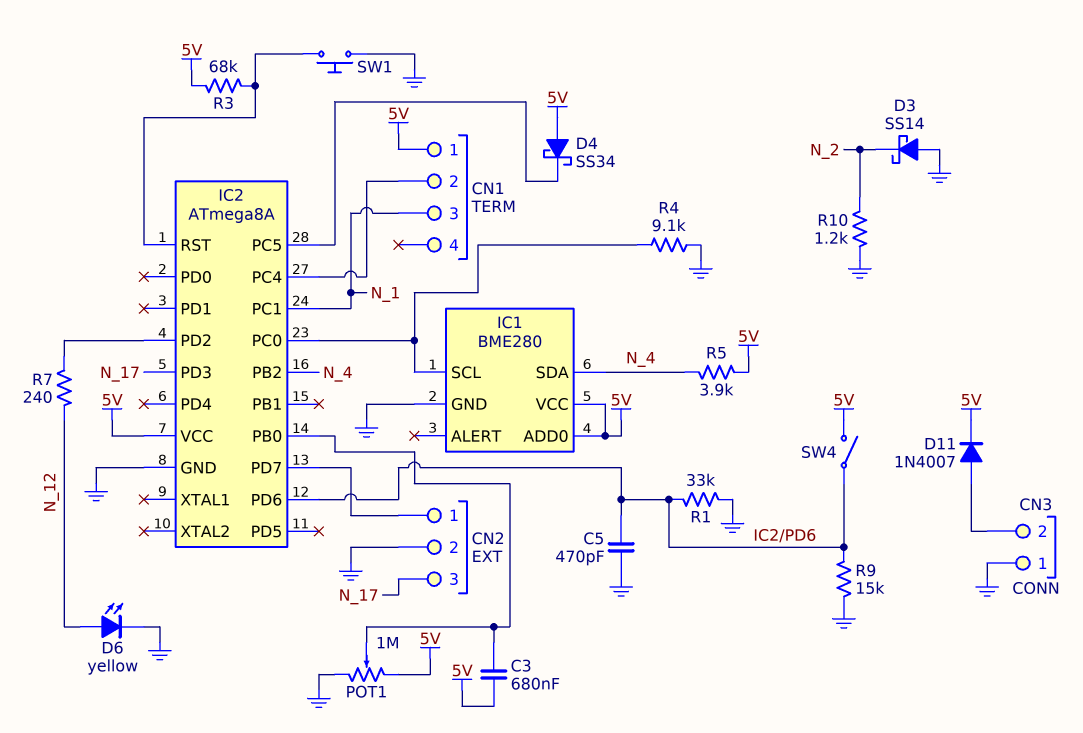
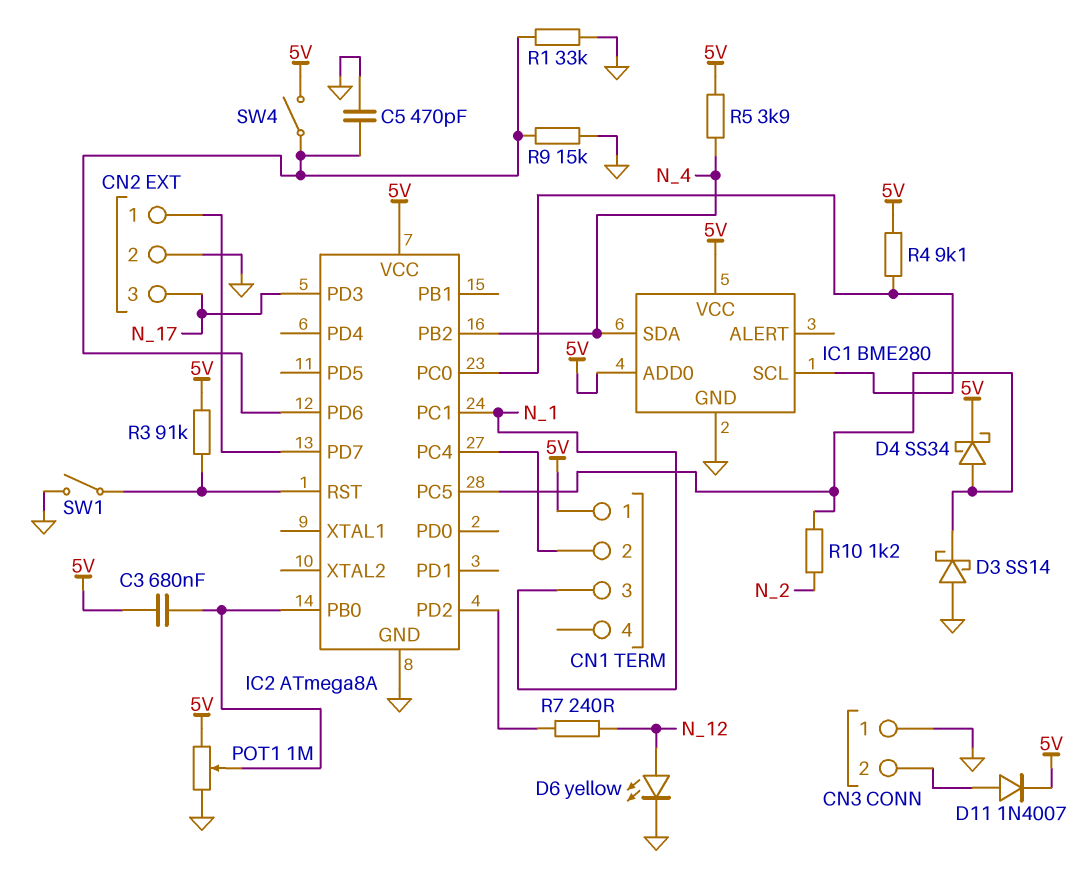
D3: schottky SS14 (A GND, K N_2) -> schottky SS14 (A GND, K IC2/PC5)
D4: schottky SS34 (A 5V, K IC2/PC5) -> schottky SS34 (A IC2/PC5, K 5V)
R3: 68k (5V, IC2/RST) -> 91k (5V, IC2/RST)
R4: 9.1k (GND, IC1/SCL) -> 9.1k (5V, IC1/SCL)
R10: 1.2k (GND, N_2) -> 1.2k (IC2/PC5, N_2)
SW1: button (GND, IC2/RST) -> switch (GND, IC2/RST)

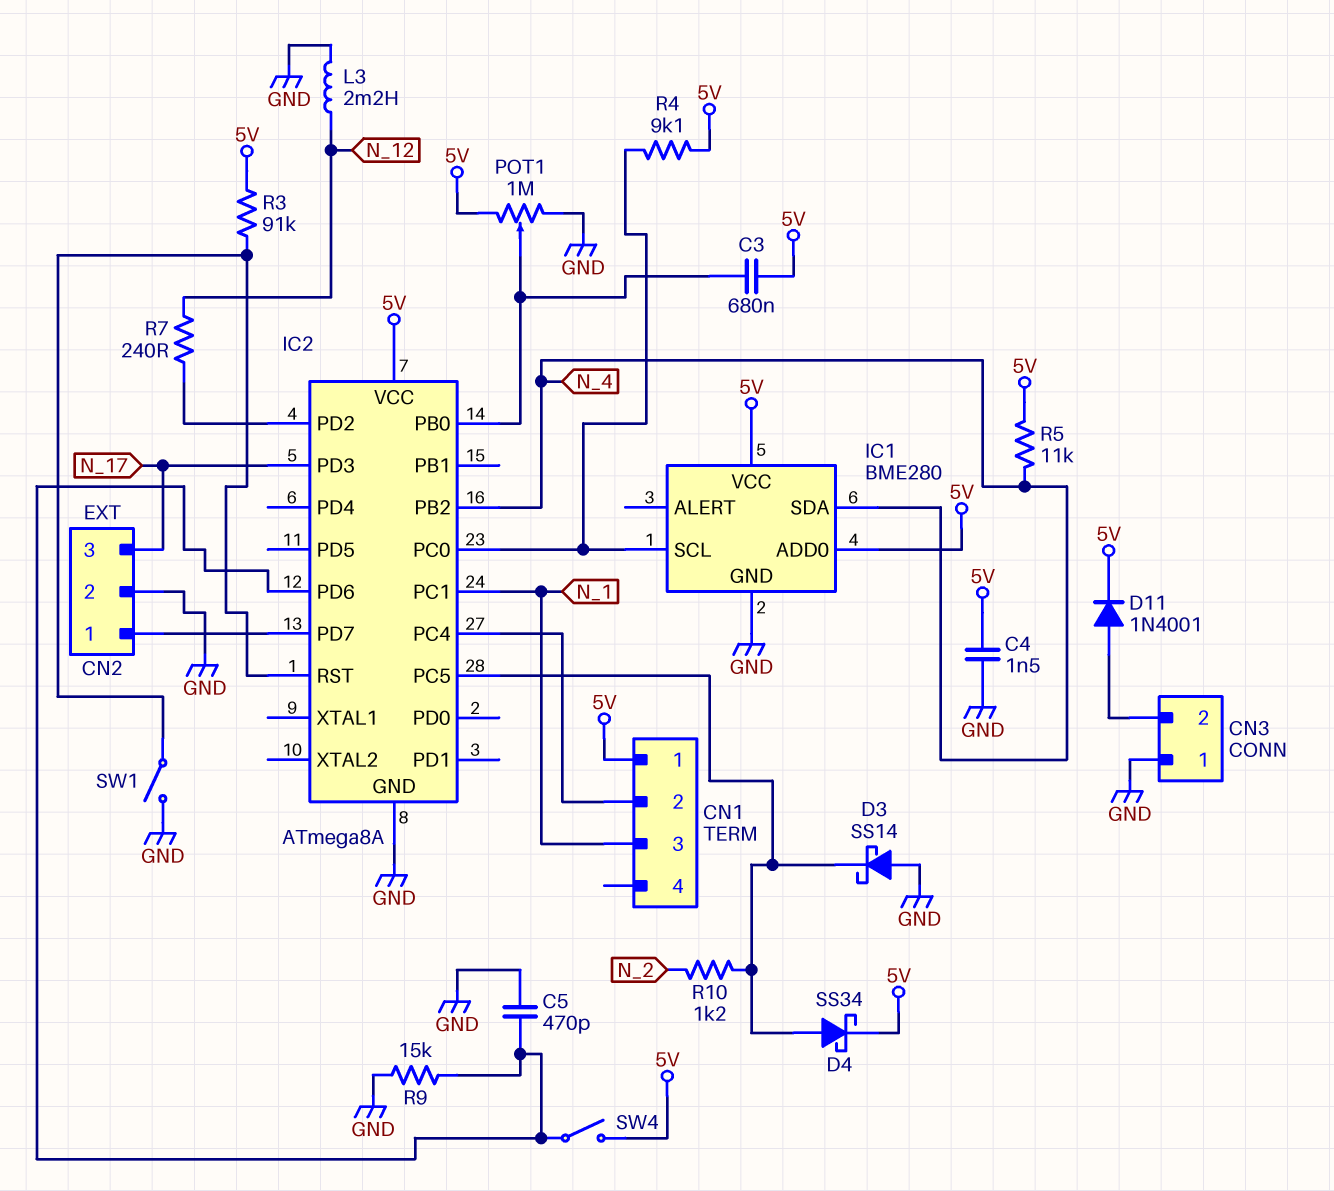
C4: none -> 1.5nF (5V, GND)
D6: LED yellow (A N_12, K GND) -> none
D11: diode 1N4007 (A CN3/2, K 5V) -> diode 1N4001 (A CN3/2, K 5V)
L3: none -> 2.2mH (GND, N_12)
R1: 33k (GND, IC2/PD6) -> none
R5: 3.9k (5V, N_4) -> 11k (5V, N_4)

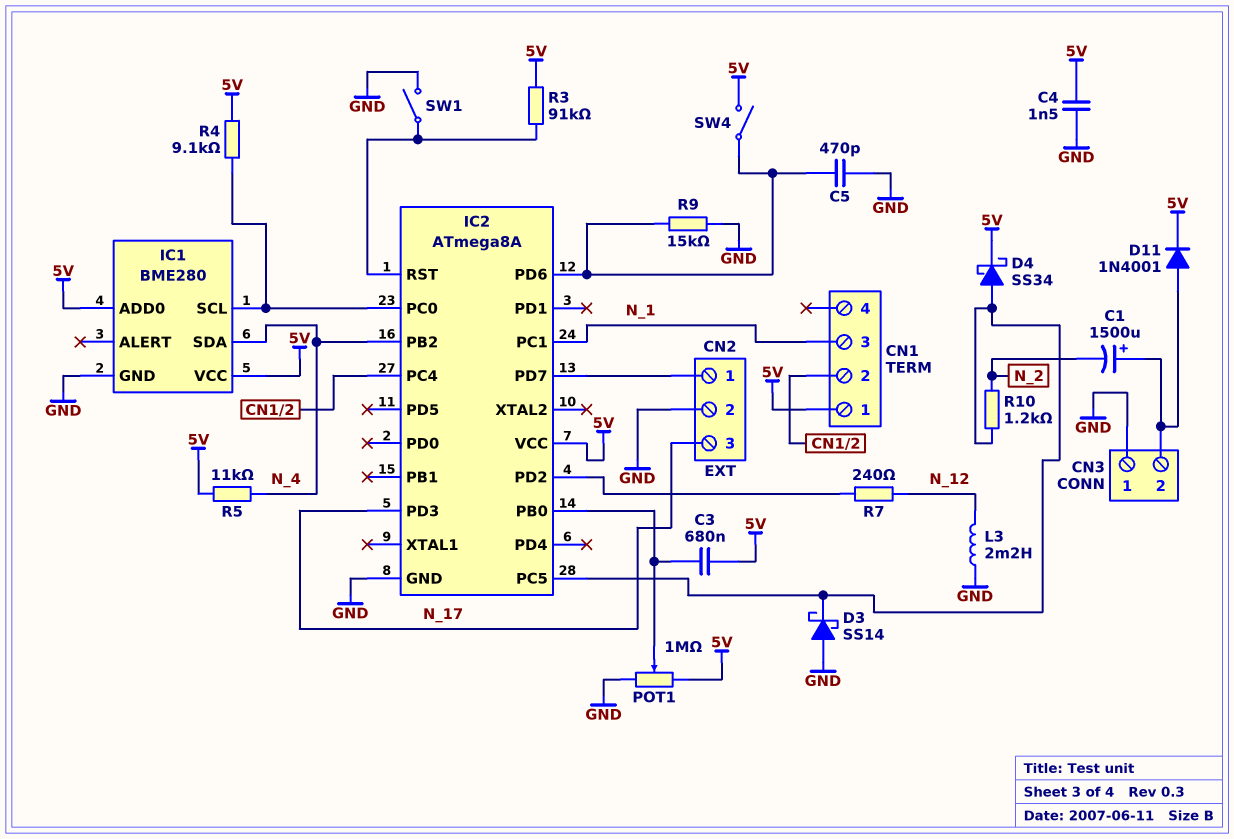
C1: none -> 1500uF (plus CN3/2, minus N_2)

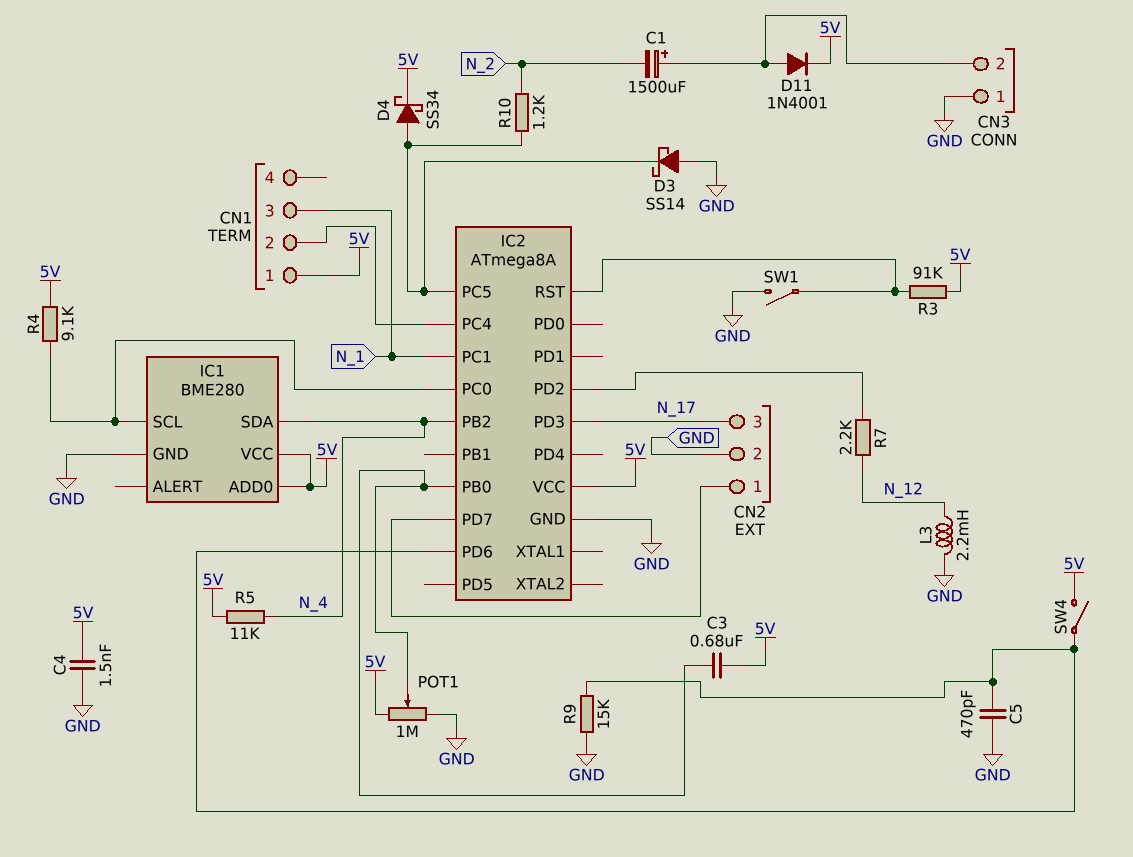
R7: 240 (IC2/PD2, N_12) -> 2.2k (IC2/PD2, N_12)

